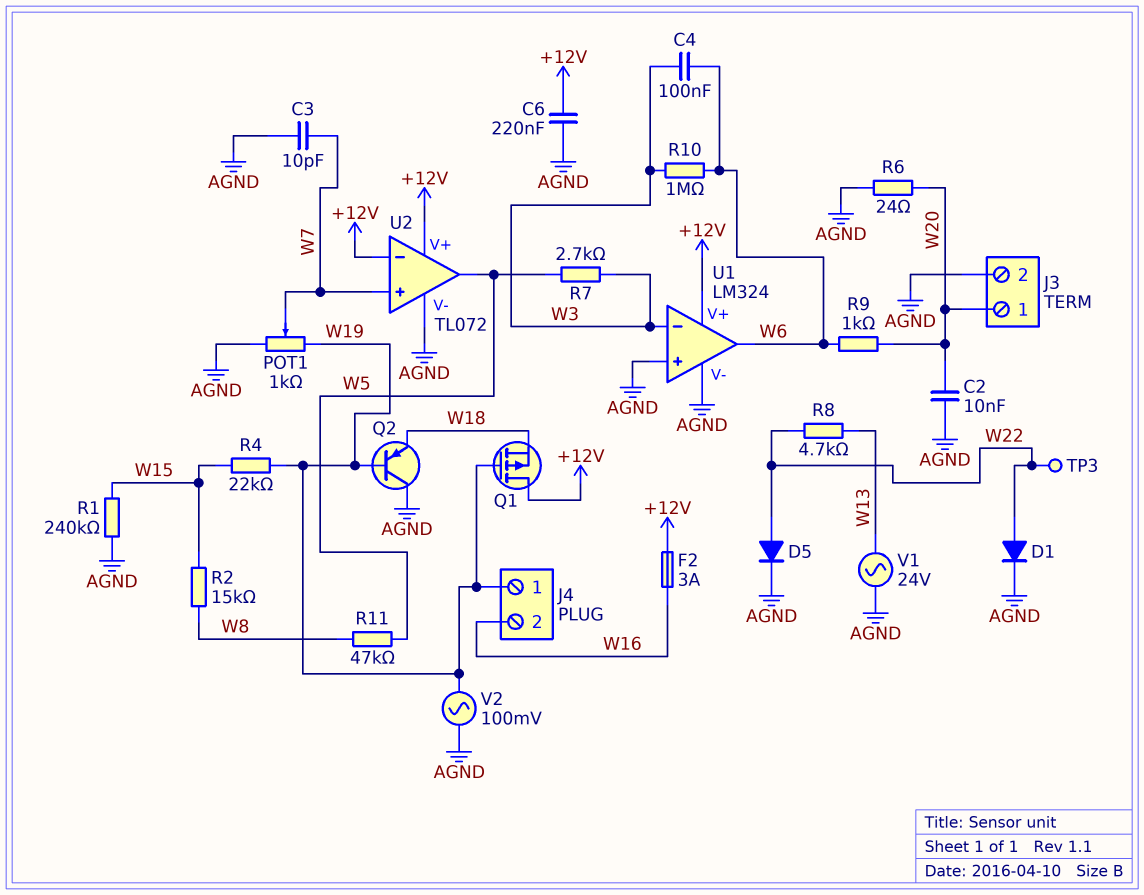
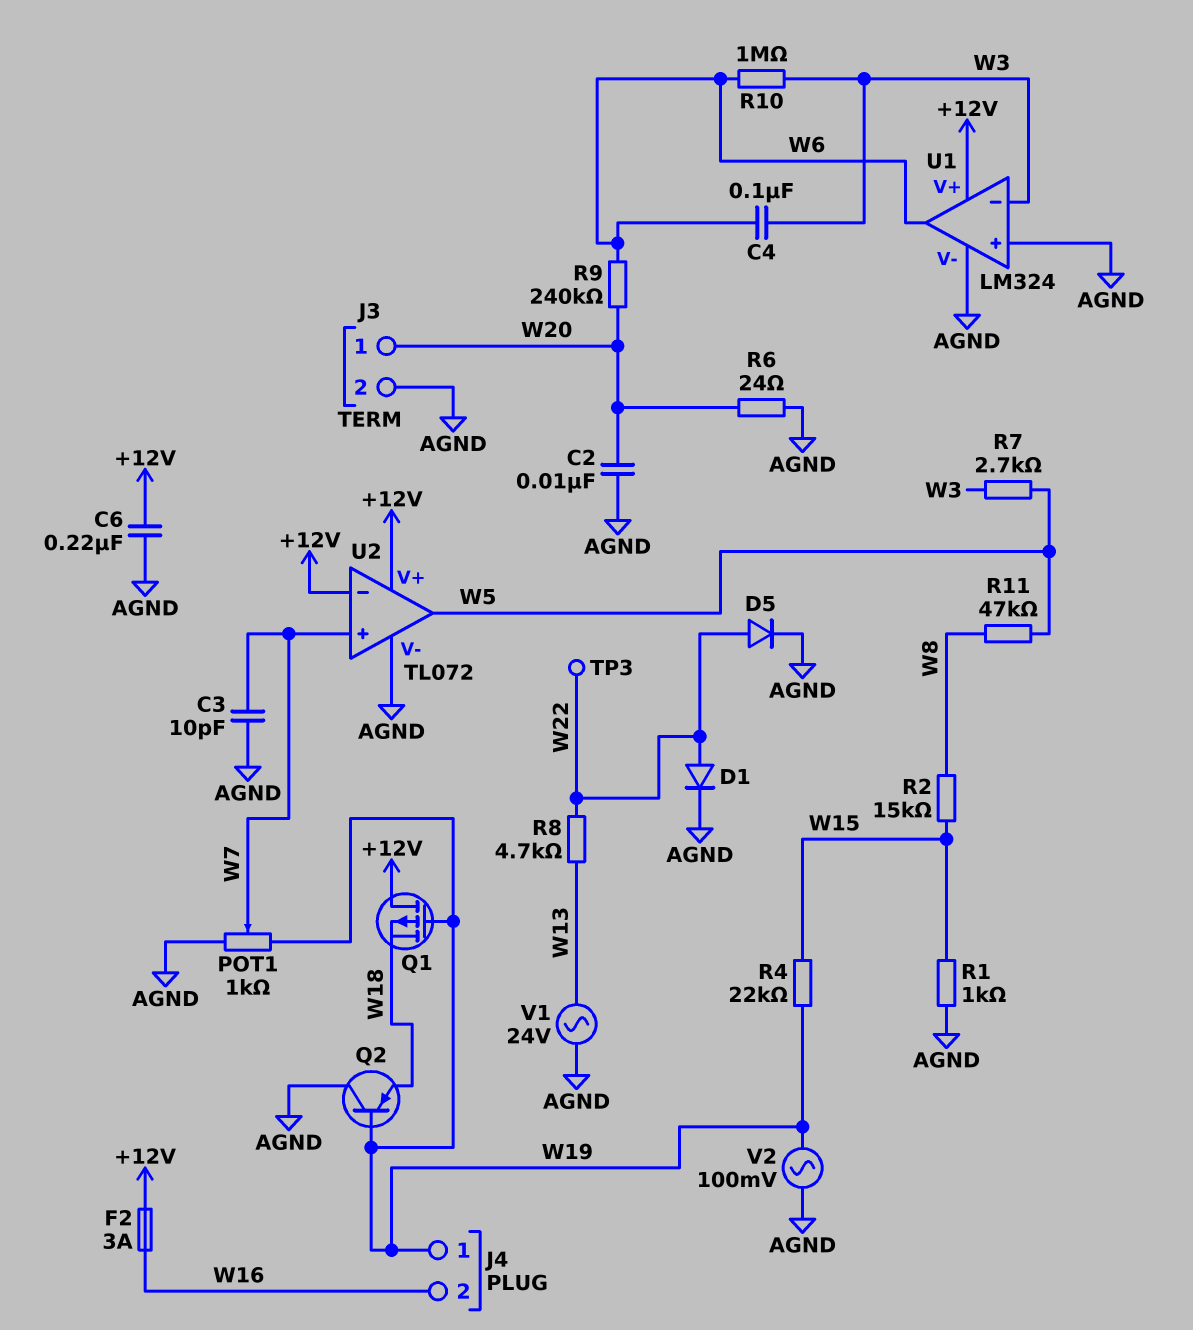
R1: 240k (AGND, W15) -> 1k (AGND, W15)
R9: 1k (W6, W20) -> 240k (W6, W20)

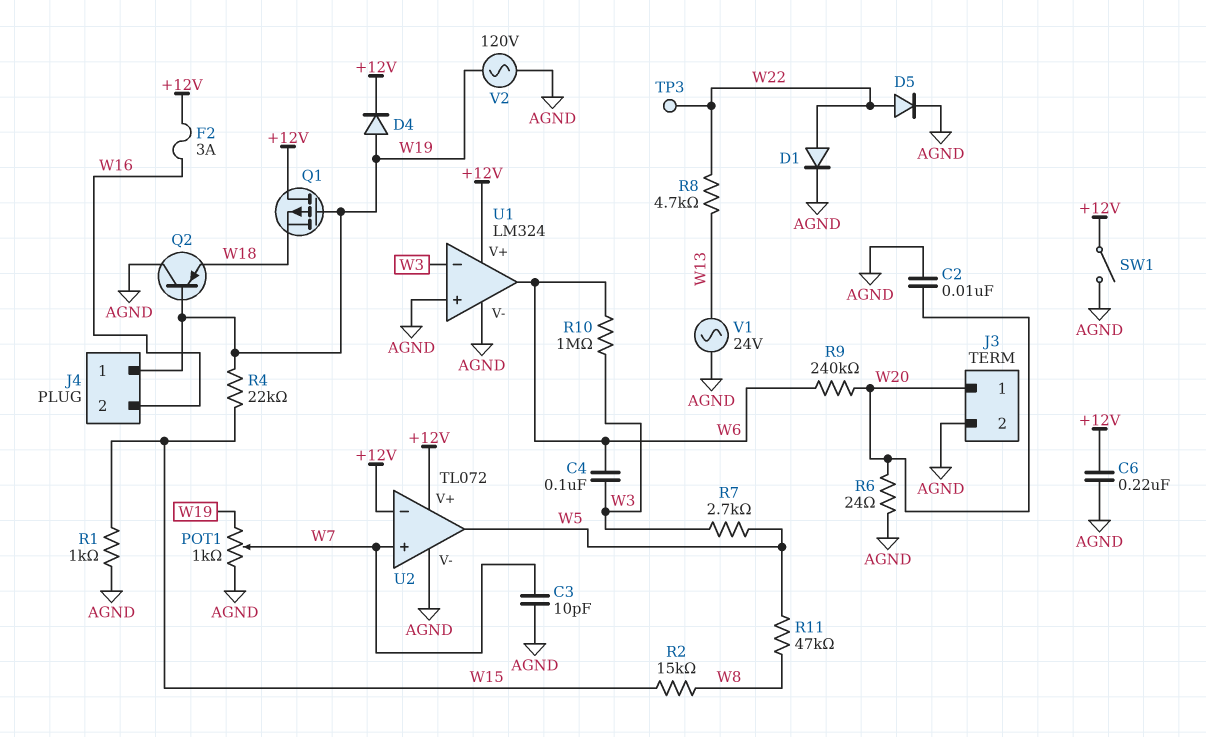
D4: none -> diode (A W19, K +12V)
SW1: none -> switch (+12V, AGND)
V2: AC 100mV (AGND, W19) -> AC 120V (AGND, W19)

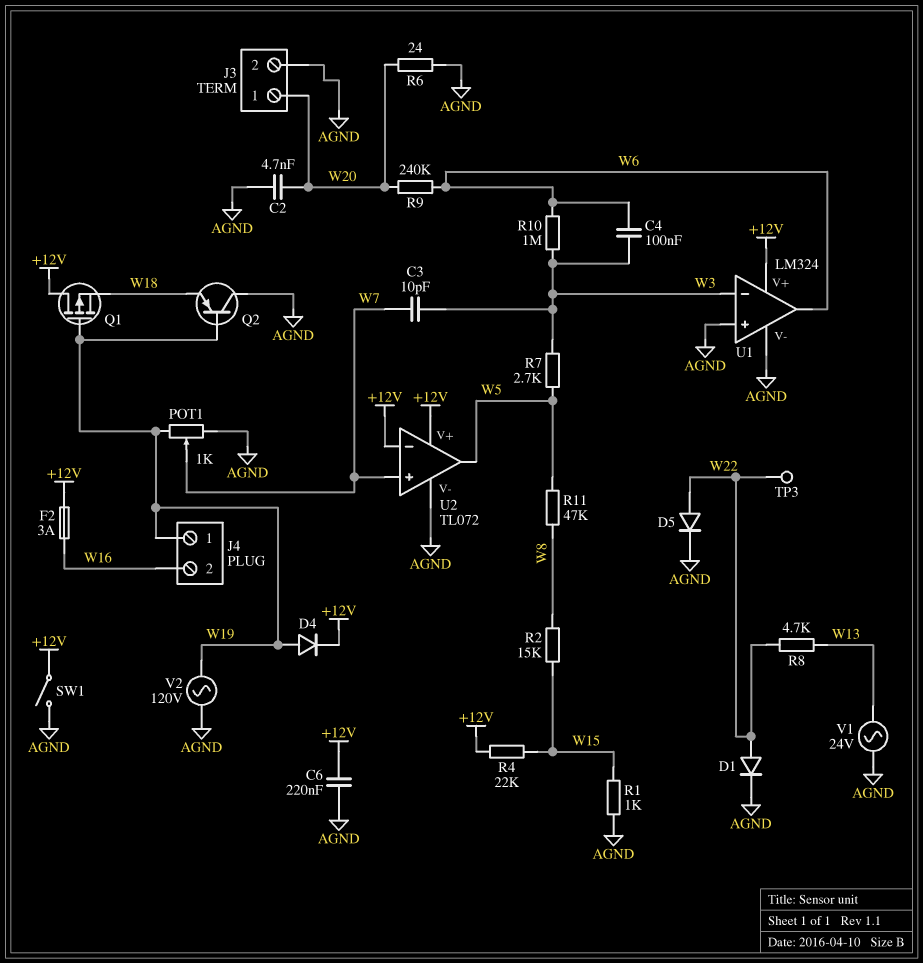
C2: 10nF (AGND, W20) -> 4.7nF (AGND, W20)
C3: 10pF (AGND, W7) -> 10pF (W3, W7)
R4: 22k (W15, W19) -> 22k (+12V, W15)

